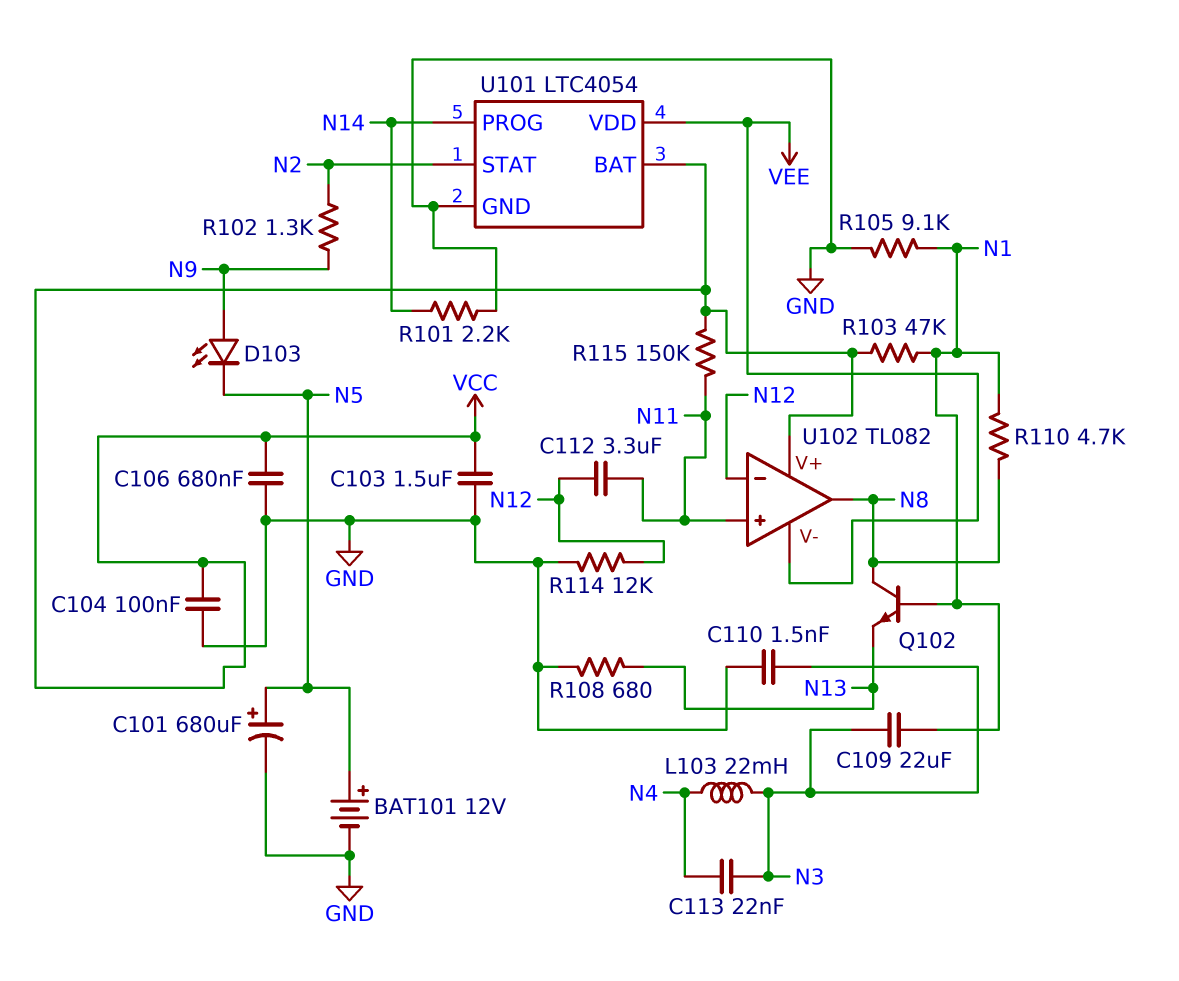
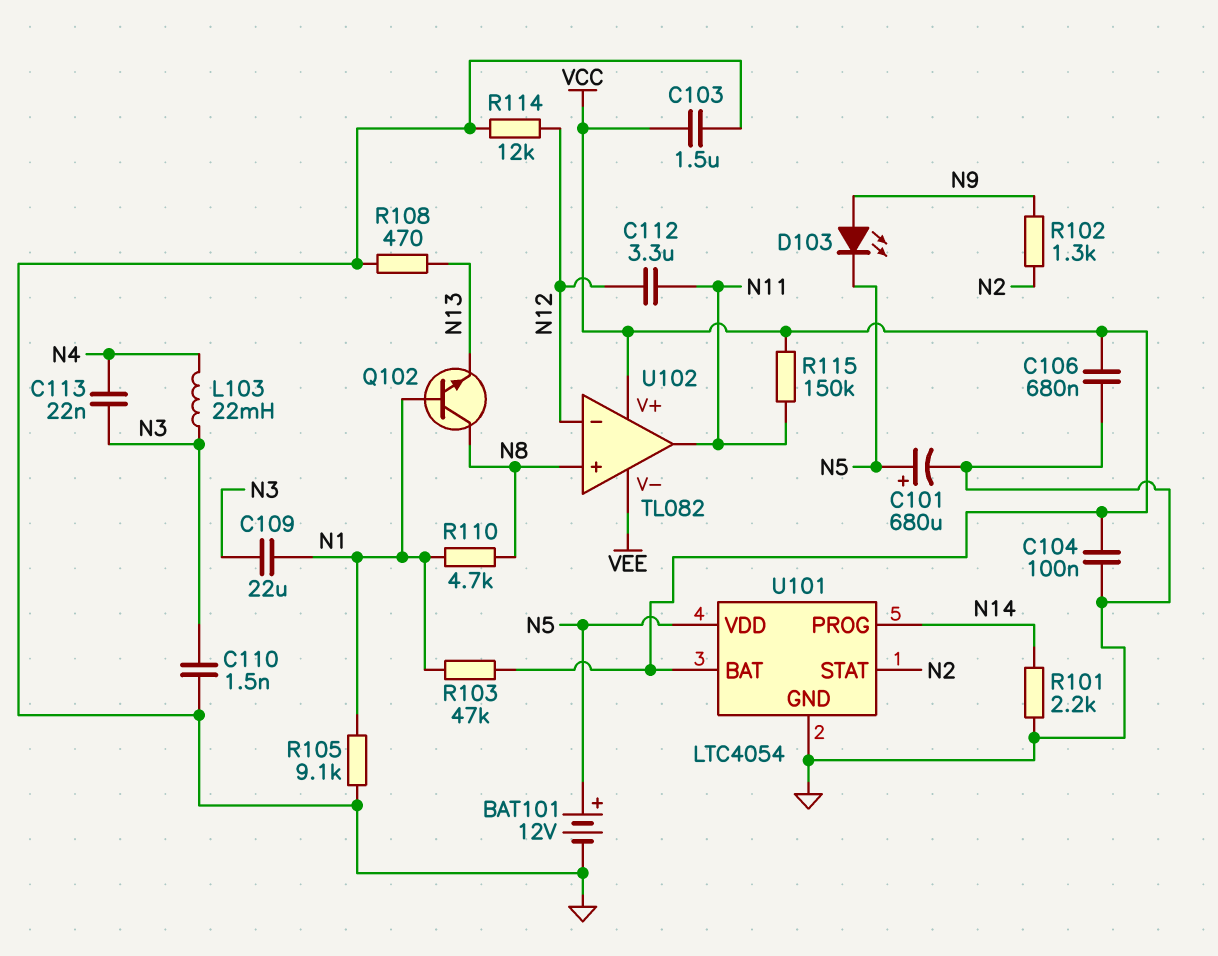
R108: 680 (GND, N13) -> 470 (GND, N13)
U101 pin VDD: VEE -> N5
U102 pin in+: N11 -> N8
U102 pin out: N8 -> N11

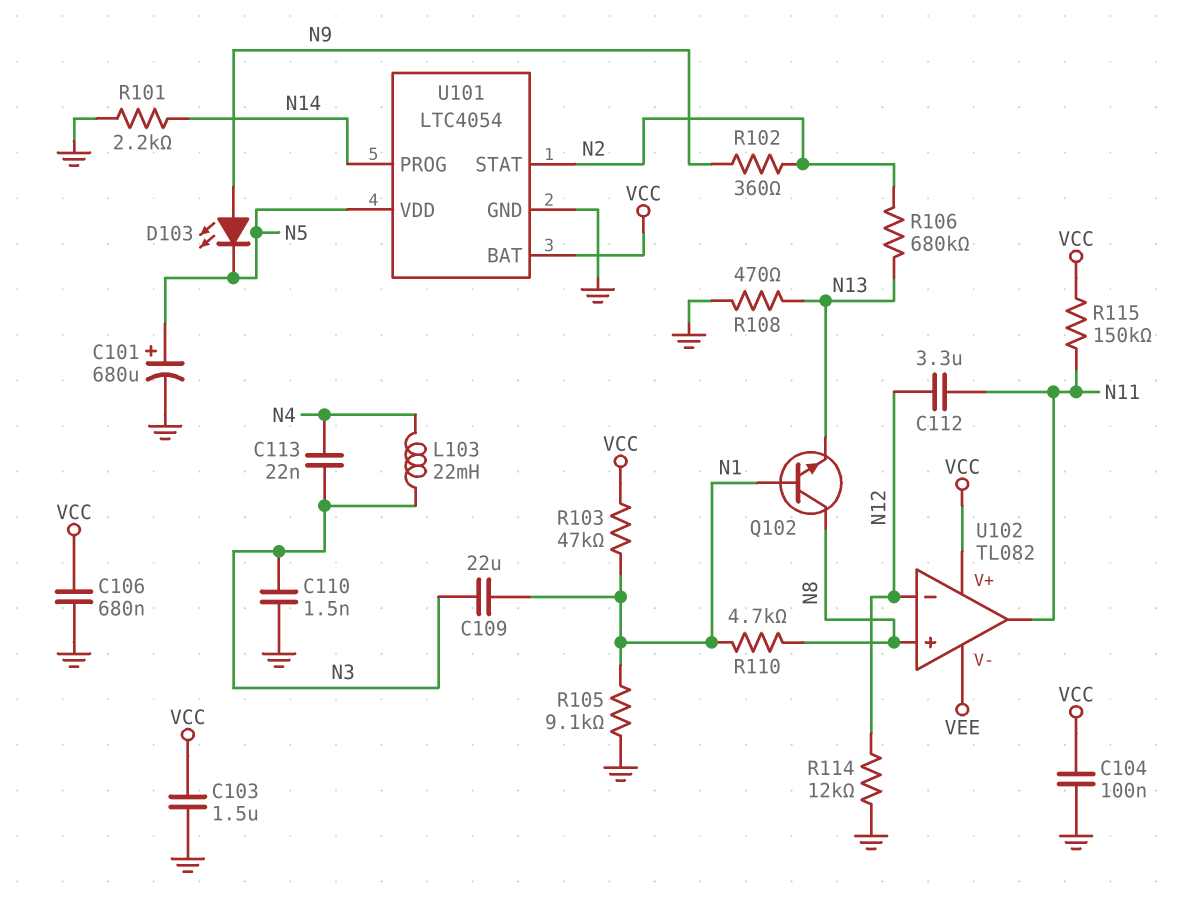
BAT101: 12V (plus N5, minus GND) -> none
R102: 1.3k (N2, N9) -> 360 (N2, N9)
R106: none -> 680k (N2, N13)

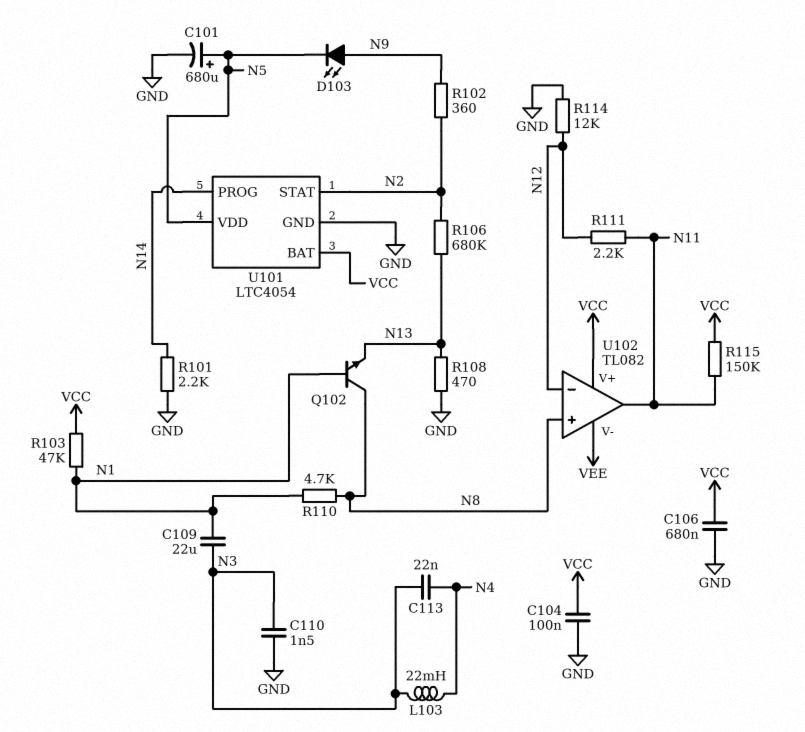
C103: 1.5uF (GND, VCC) -> none
C112: 3.3uF (N11, N12) -> none
R105: 9.1k (GND, N1) -> none
R111: none -> 2.2k (N11, N12)

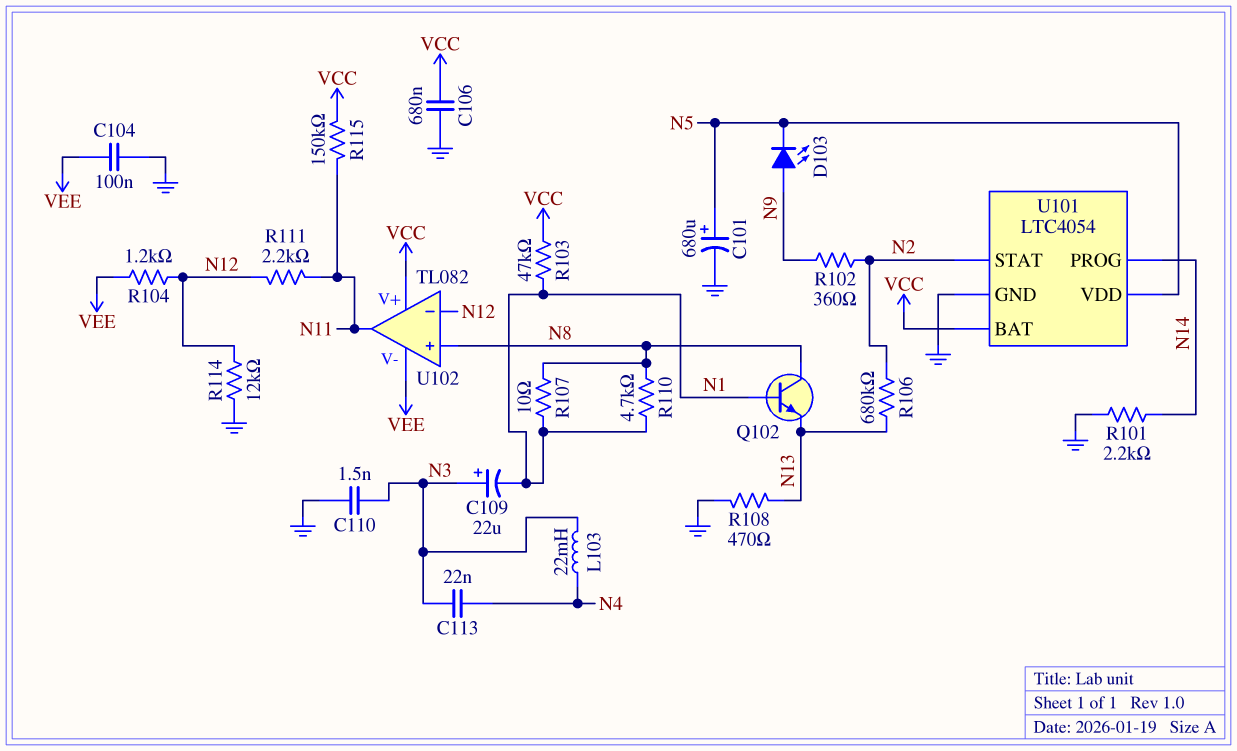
C104: 100nF (GND, VCC) -> 100nF (GND, VEE)
C109: 22uF (N1, N3) -> 22uF (plus N3, minus N1)
R104: none -> 1.2k (N12, VEE)
R107: none -> 10 (N1, N8)

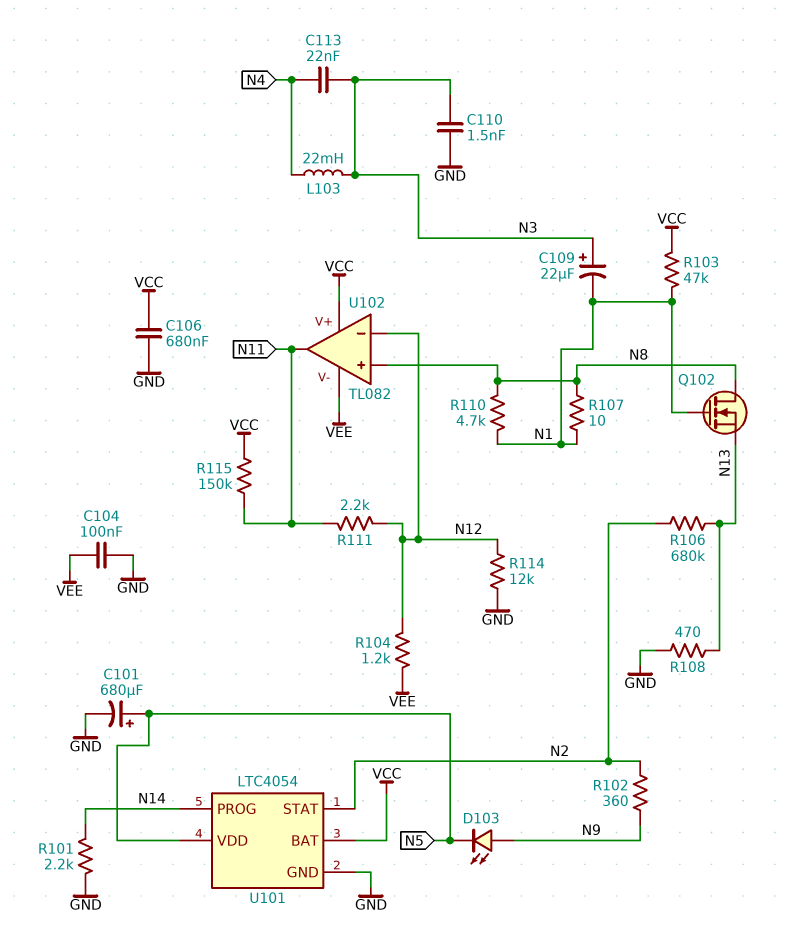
Q102: NPN (B N1, C N8, E N13) -> NMOS (G N1, D N8, S N13)

